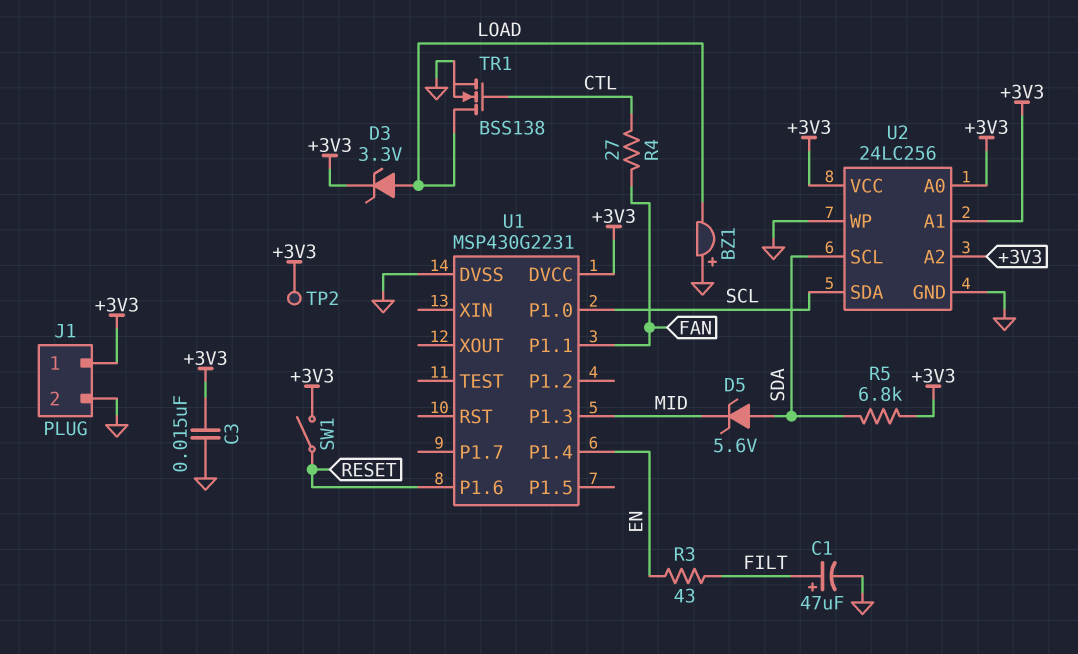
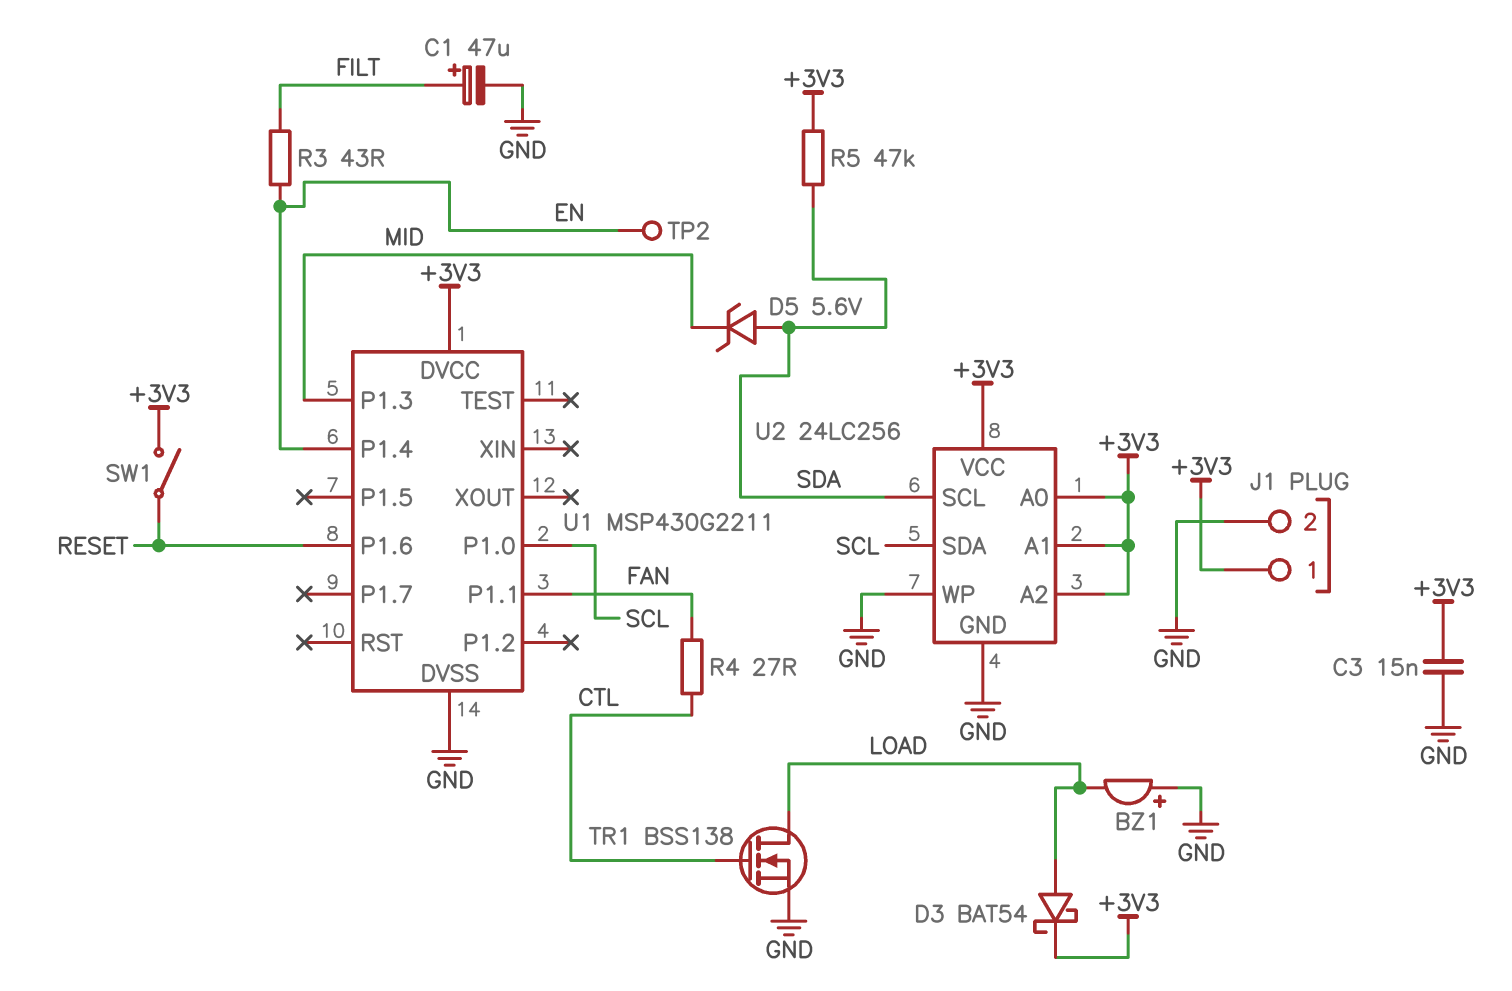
D3: zener 3.3V (A LOAD, K +3V3) -> schottky BAT54 (A LOAD, K +3V3)
R5: 6.8k (+3V3, SDA) -> 47k (+3V3, SDA)
TP2: test point (+3V3) -> test point (EN)
U1: MSP430G2231 -> MSP430G2211

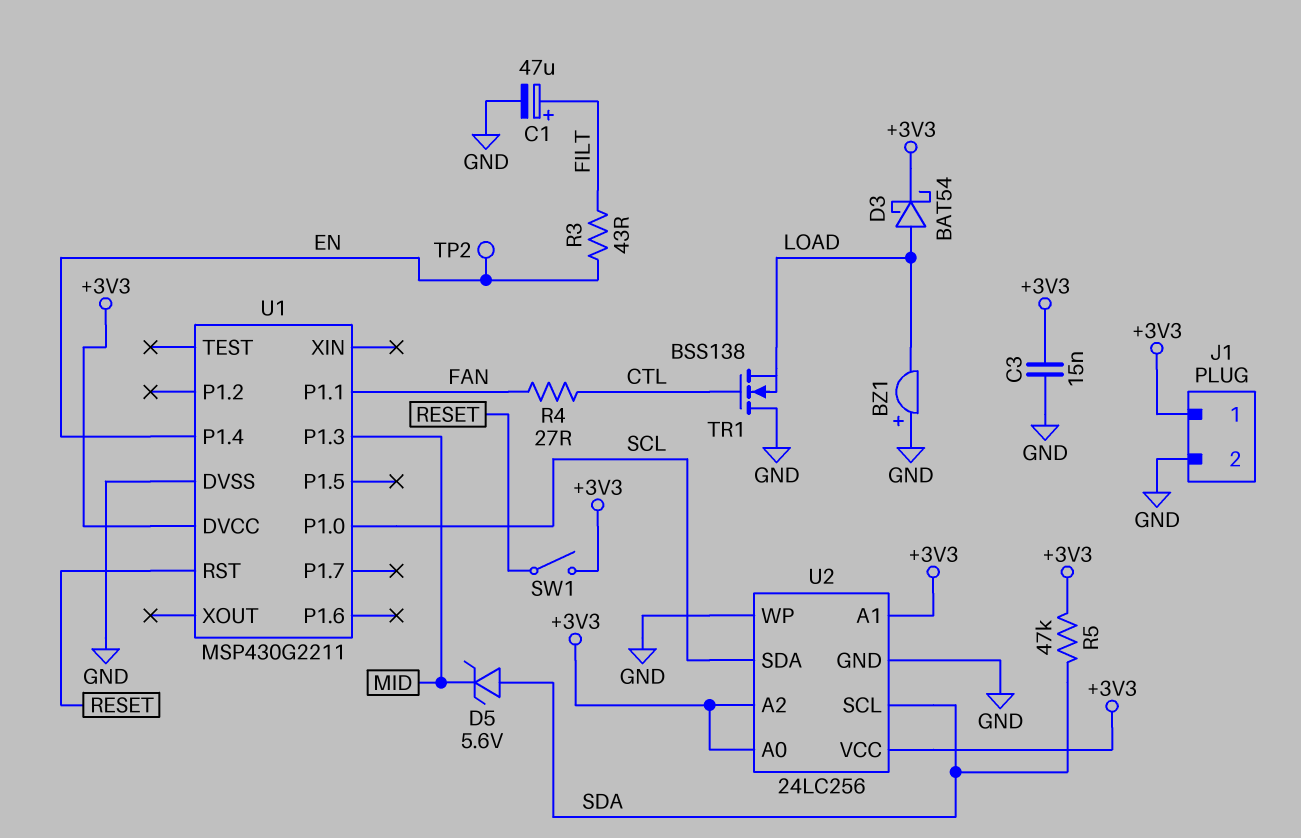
TR1: NMOS BSS138 (G CTL, D LOAD, S GND) -> NMOS BSS138 (G CTL, D GND, S LOAD)
U1 pin P1.6: RESET -> none
U1 pin RST: none -> RESET

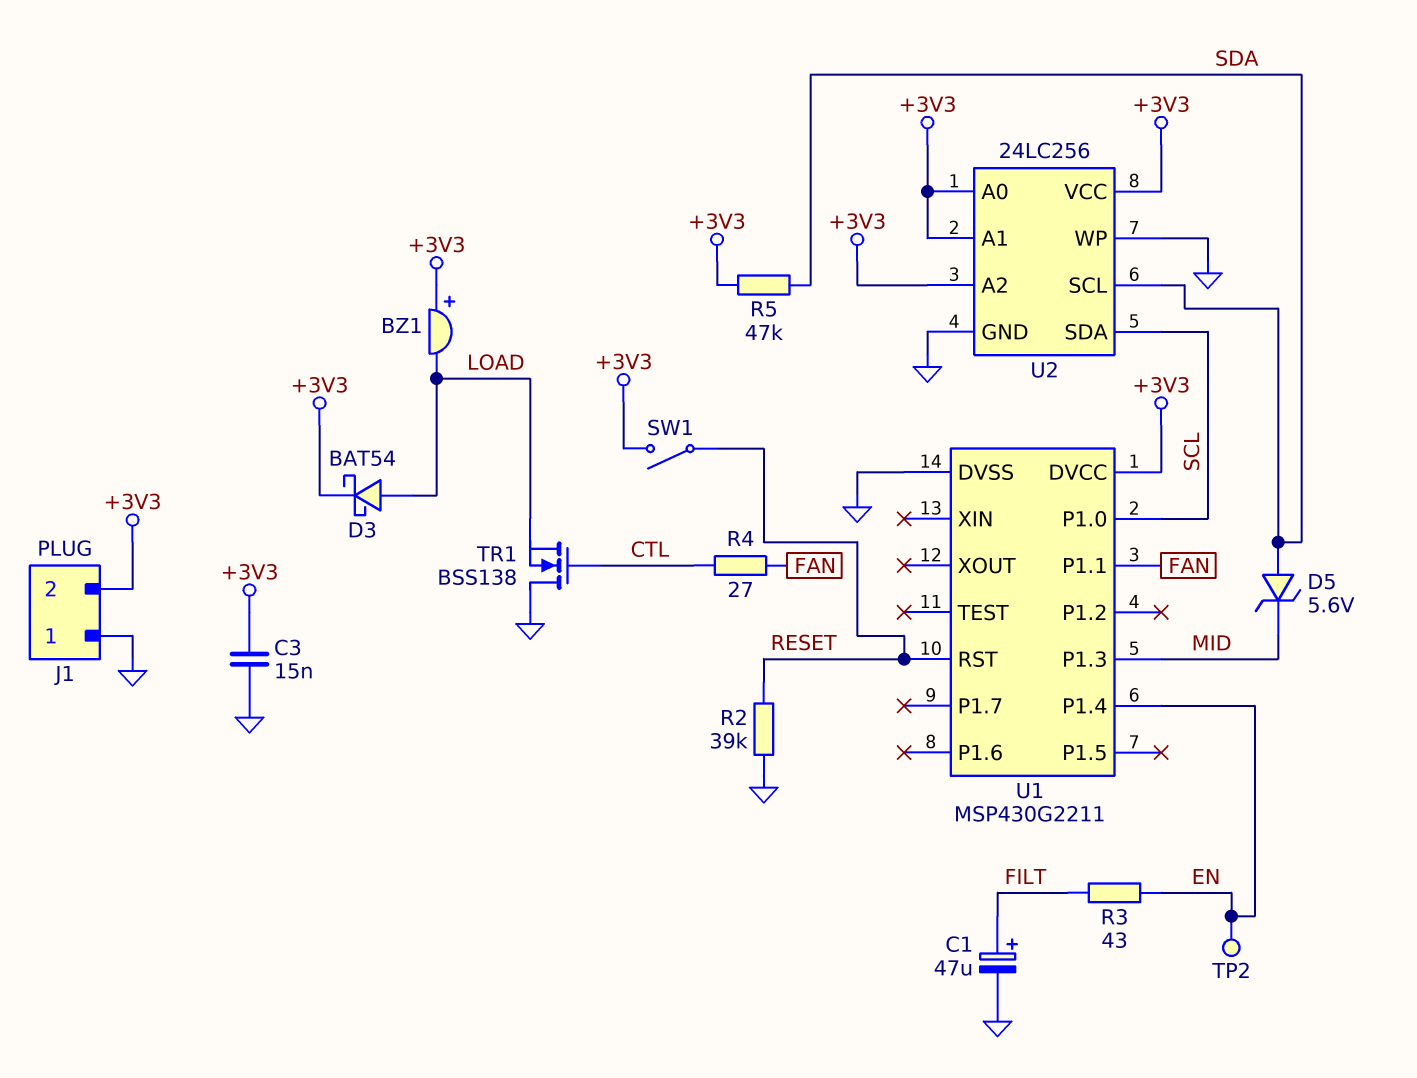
BZ1: buzzer (plus GND, minus LOAD) -> buzzer (plus +3V3, minus LOAD)
J1 pin 1: +3V3 -> GND
J1 pin 2: GND -> +3V3
R2: none -> 39k (GND, RESET)

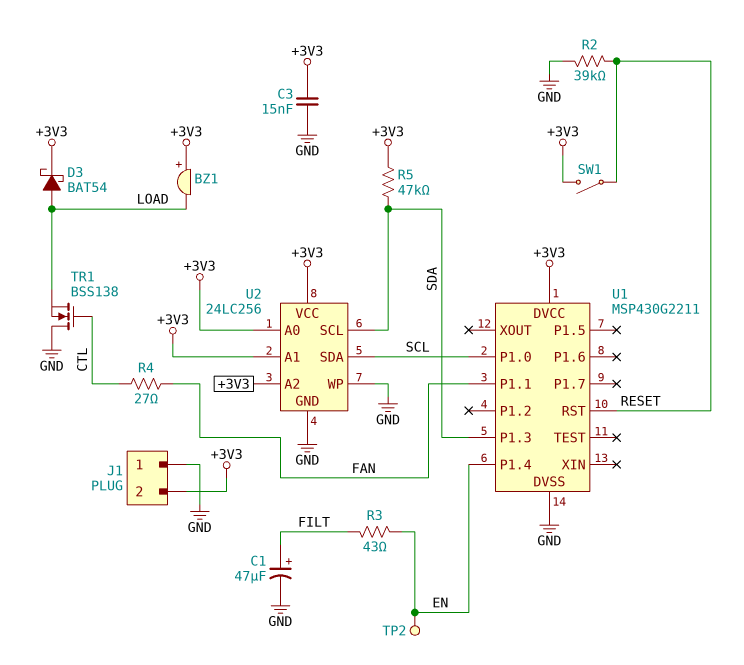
D5: zener 5.6V (A SDA, K MID) -> none
U1 pin P1.3: MID -> SDA

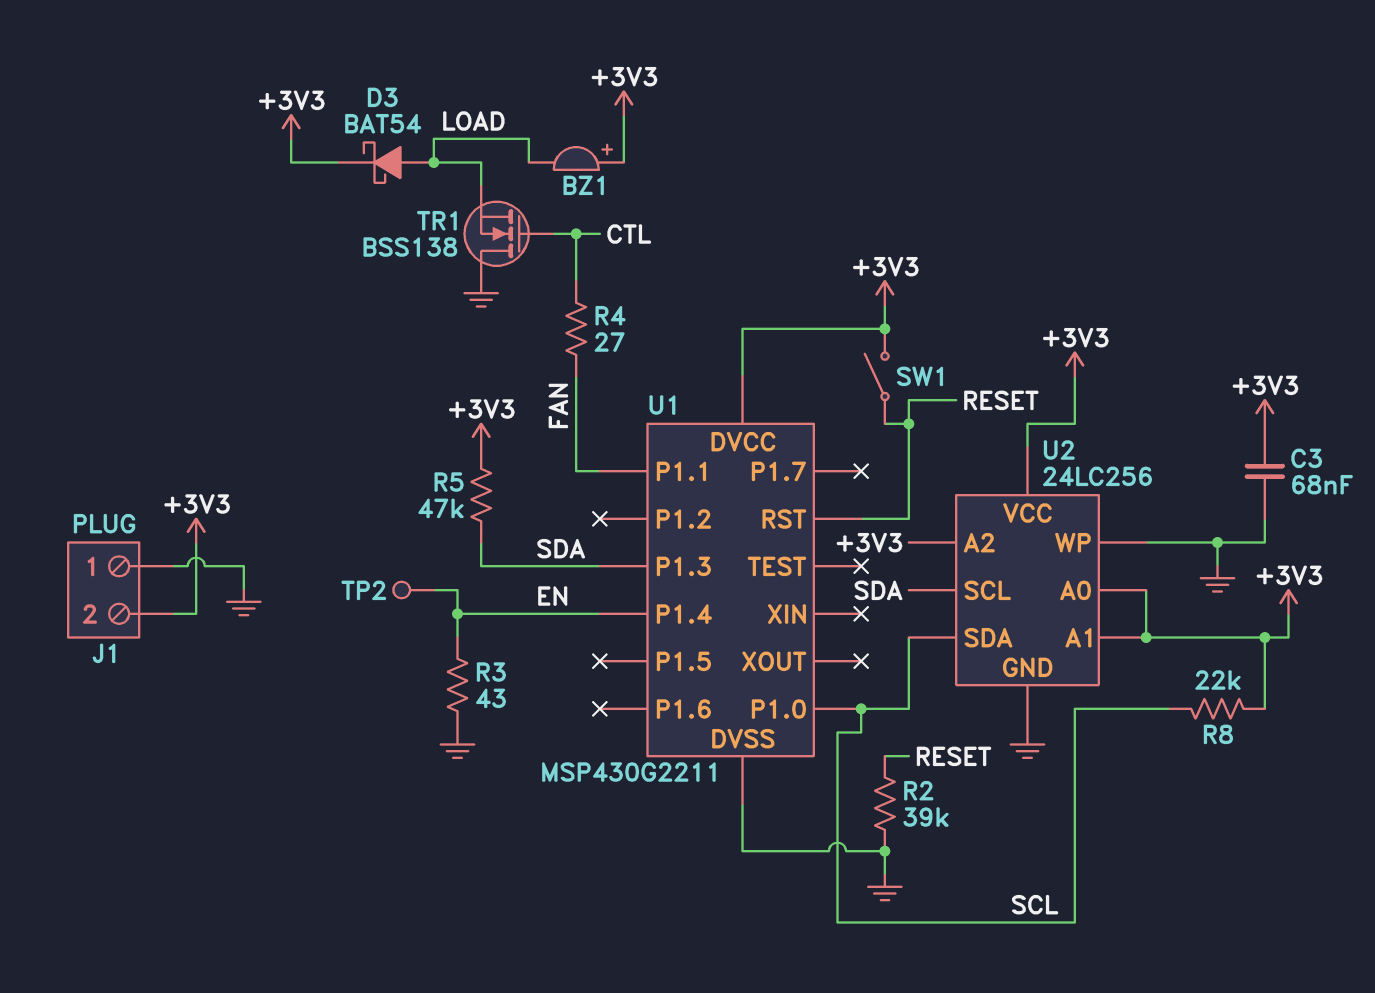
C1: 47uF (plus FILT, minus GND) -> none
C3: 15nF (+3V3, GND) -> 68nF (+3V3, GND)
R3: 43 (EN, FILT) -> 43 (EN, GND)
R8: none -> 22k (+3V3, SCL)

